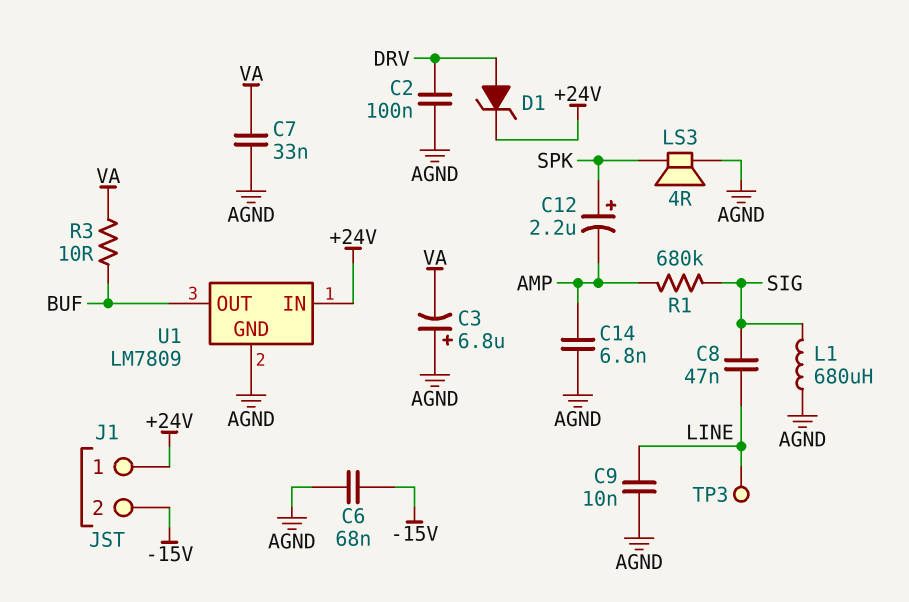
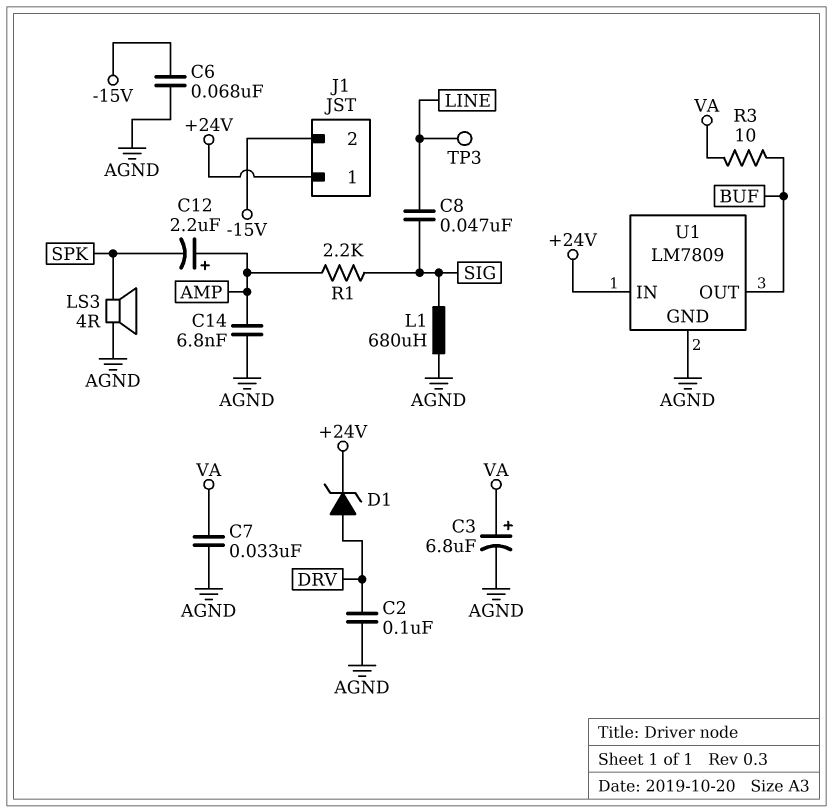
C3: 6.8uF (plus AGND, minus VA) -> 6.8uF (plus VA, minus AGND)
C9: 10nF (AGND, LINE) -> none
C12: 2.2uF (plus SPK, minus AMP) -> 2.2uF (plus AMP, minus SPK)
R1: 680k (AMP, SIG) -> 2.2k (AMP, SIG)

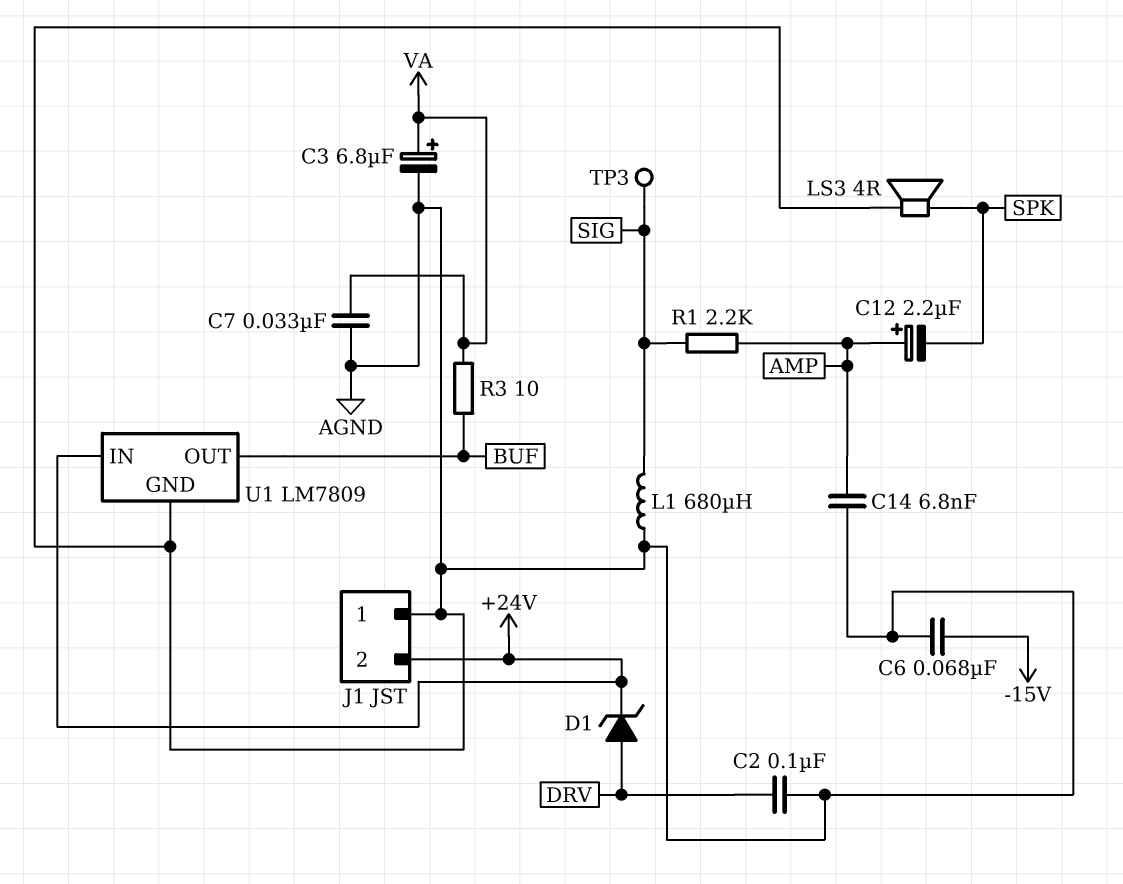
C8: 47nF (LINE, SIG) -> none
J1 pin 1: +24V -> AGND
J1 pin 2: -15V -> +24V
TP3: test point (LINE) -> test point (SIG)

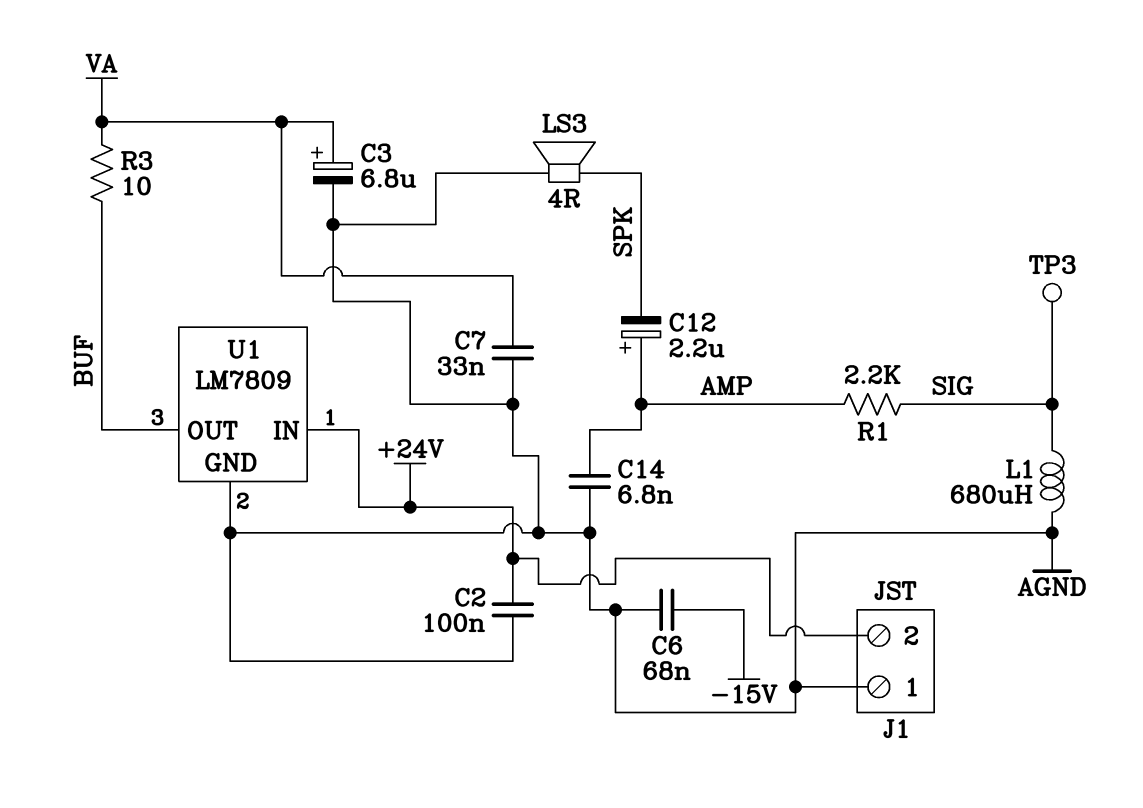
C2: 100nF (AGND, DRV) -> 100nF (+24V, AGND)
D1: zener (A DRV, K +24V) -> none

